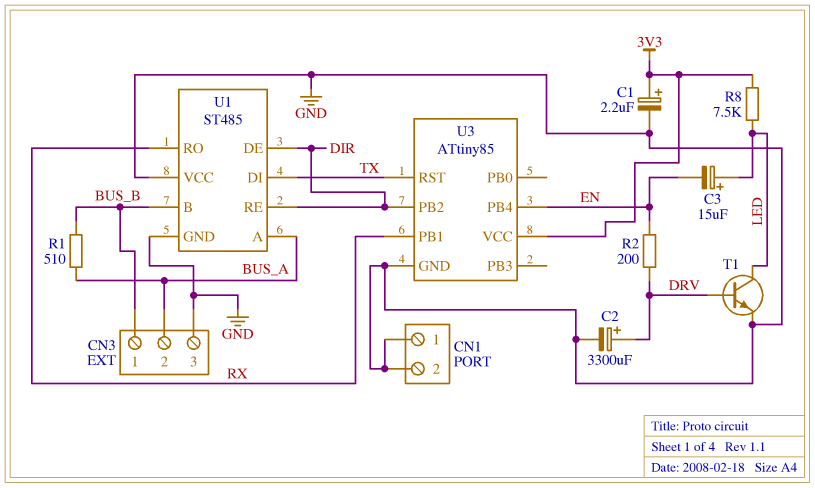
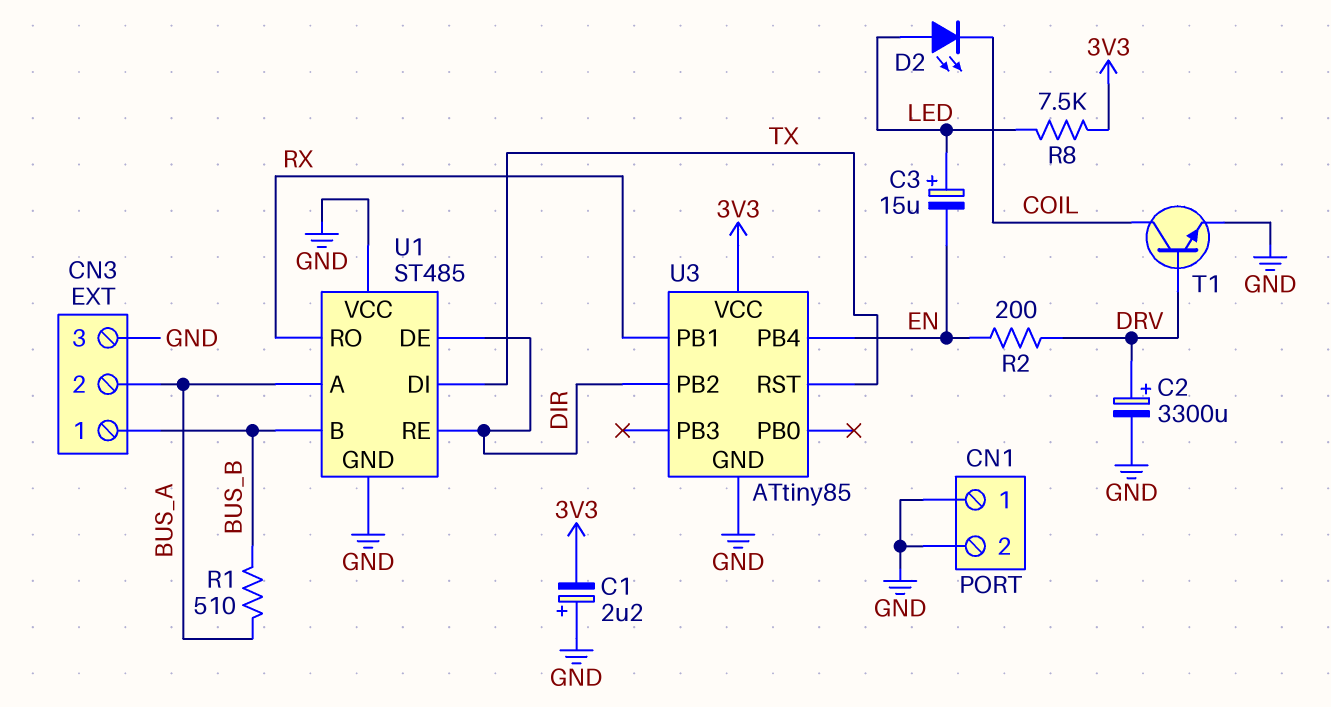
C1: 2.2uF (plus 3V3, minus GND) -> 2.2uF (plus GND, minus 3V3)
D2: none -> LED (A LED, K COIL)
T1: NPN (B DRV, C LED, E GND) -> NPN (B DRV, C COIL, E GND)

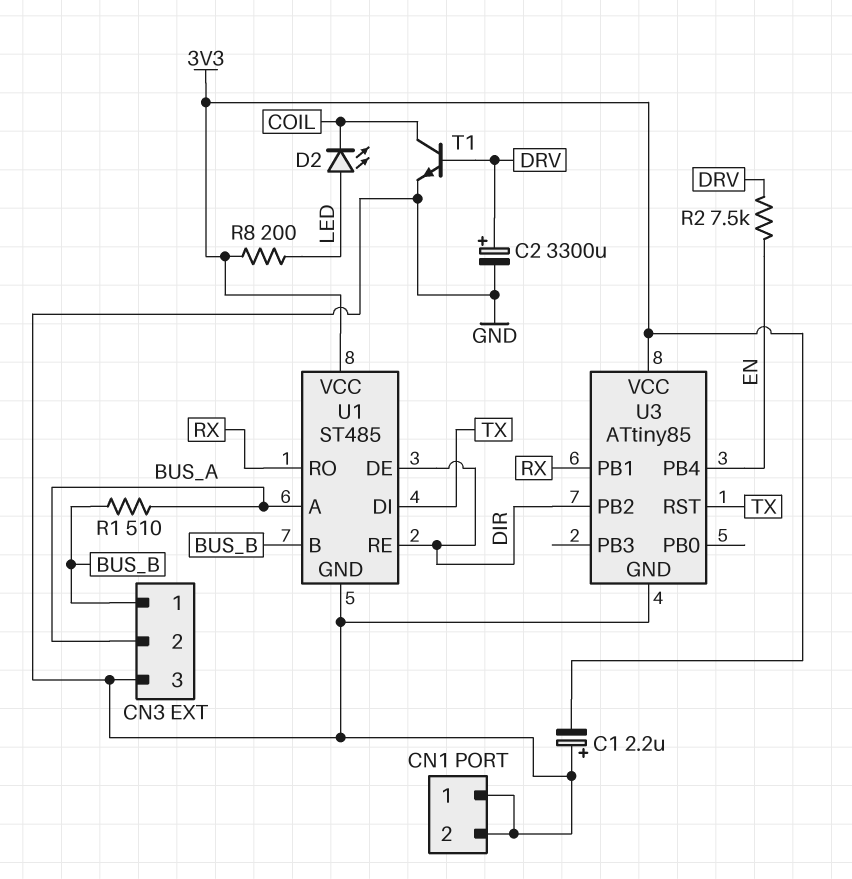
C3: 15uF (plus LED, minus EN) -> none
R2: 200 (DRV, EN) -> 7.5k (DRV, EN)
R8: 7.5k (3V3, LED) -> 200 (3V3, LED)
U1 pin VCC: GND -> 3V3

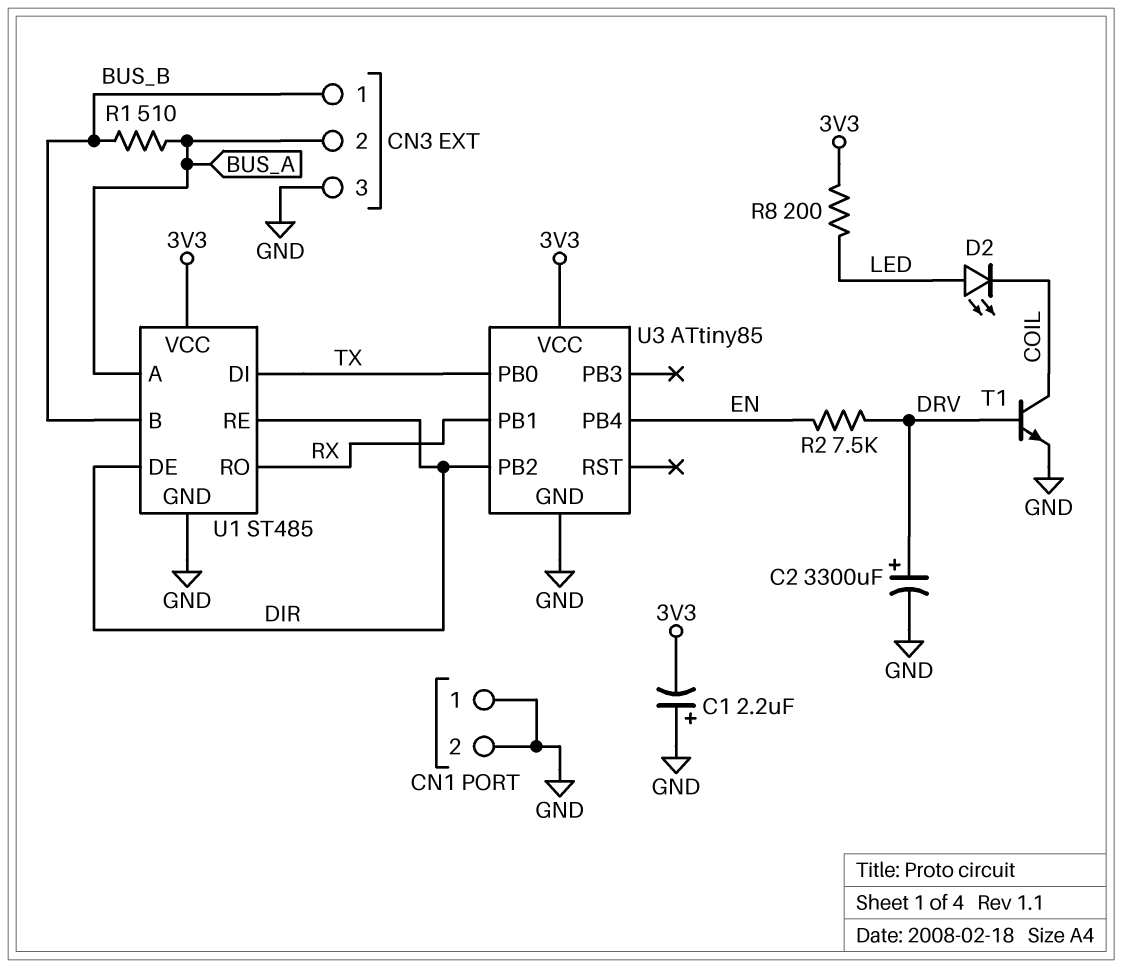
U3 pin PB0: none -> TX
U3 pin RST: TX -> none

